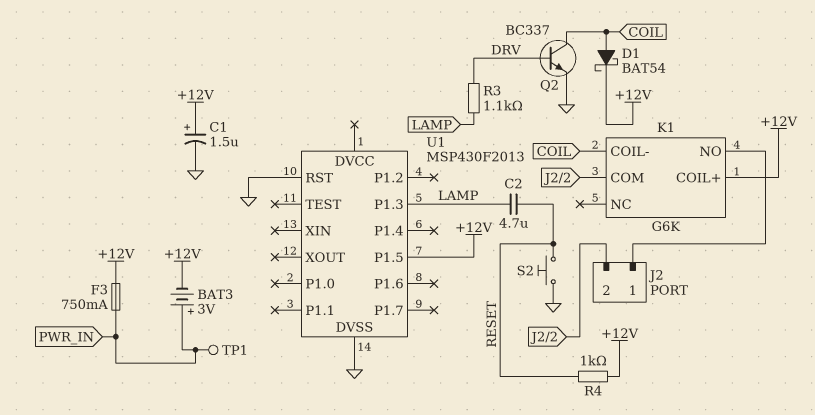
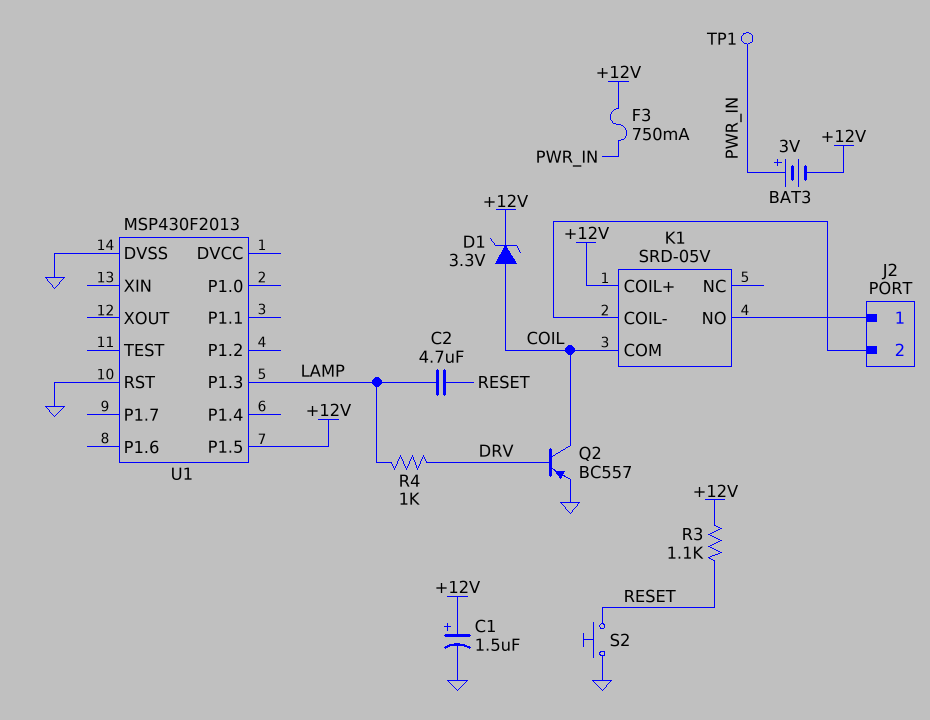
D1: schottky BAT54 (A COIL, K +12V) -> zener 3.3V (A COIL, K +12V)
K1: G6K -> SRD-05V
K1 pin COIL-: COIL -> J2/2
K1 pin COM: J2/2 -> COIL
Q2: NPN BC337 (B DRV, C COIL, E GND) -> PNP BC557 (B DRV, C COIL, E GND)
R3: 1.1k (DRV, LAMP) -> 1.1k (+12V, RESET)
R4: 1k (+12V, RESET) -> 1k (DRV, LAMP)

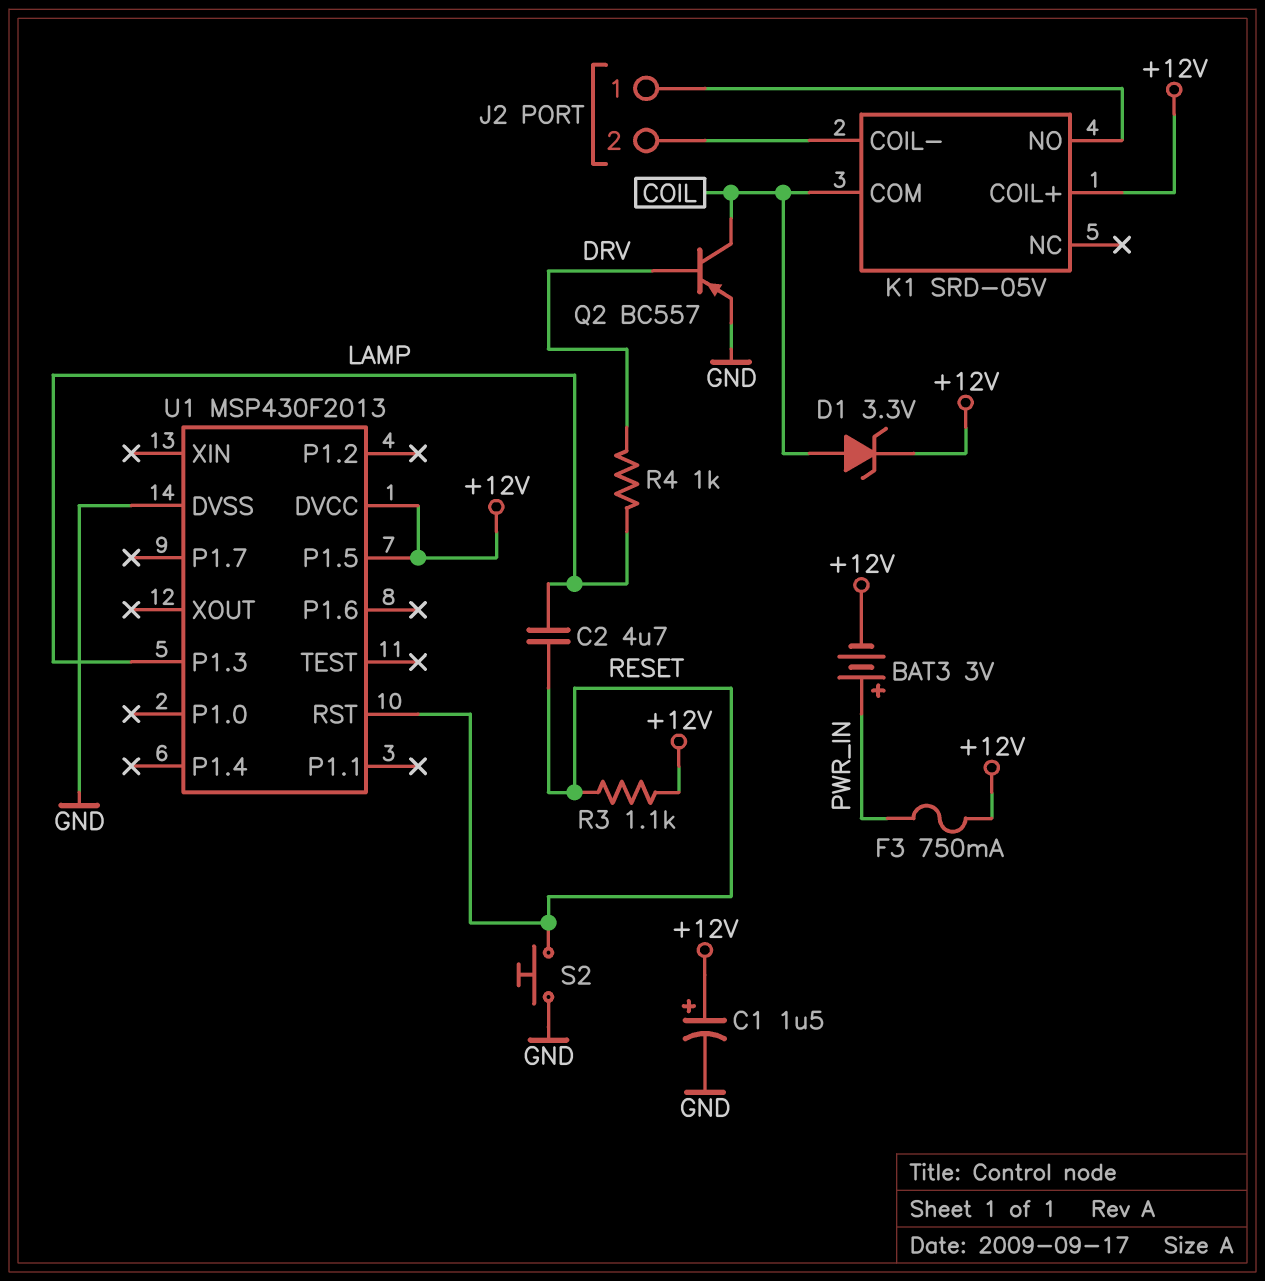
TP1: test point (PWR_IN) -> none
U1 pin DVCC: none -> +12V
U1 pin RST: GND -> RESET

